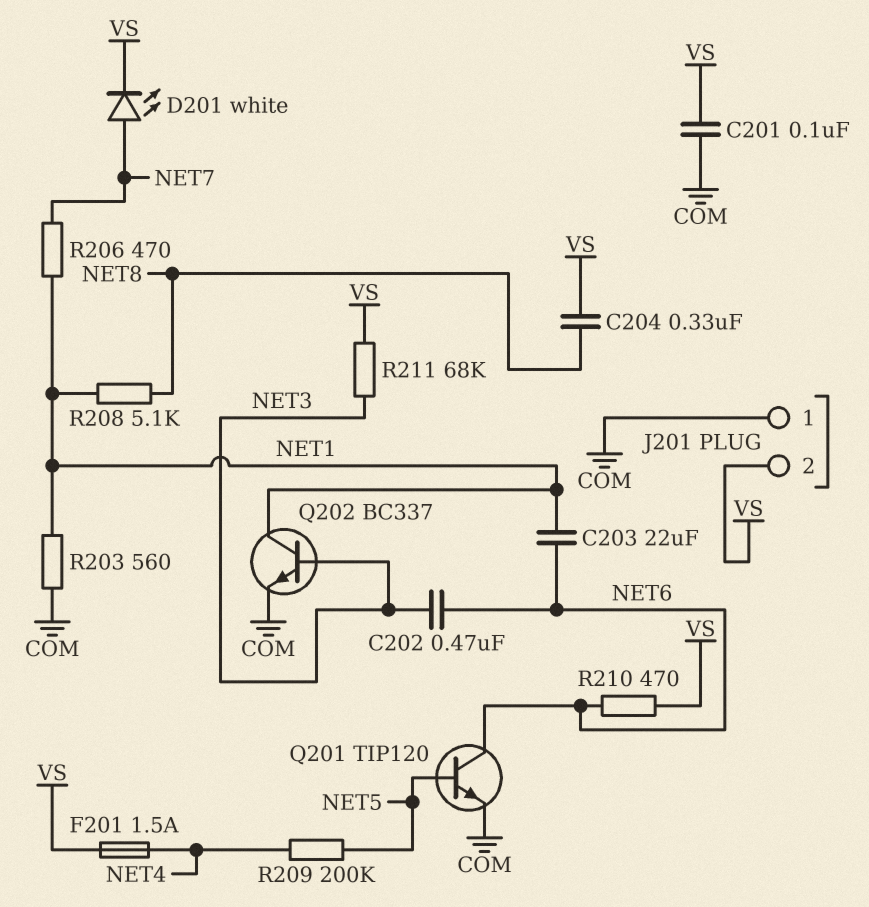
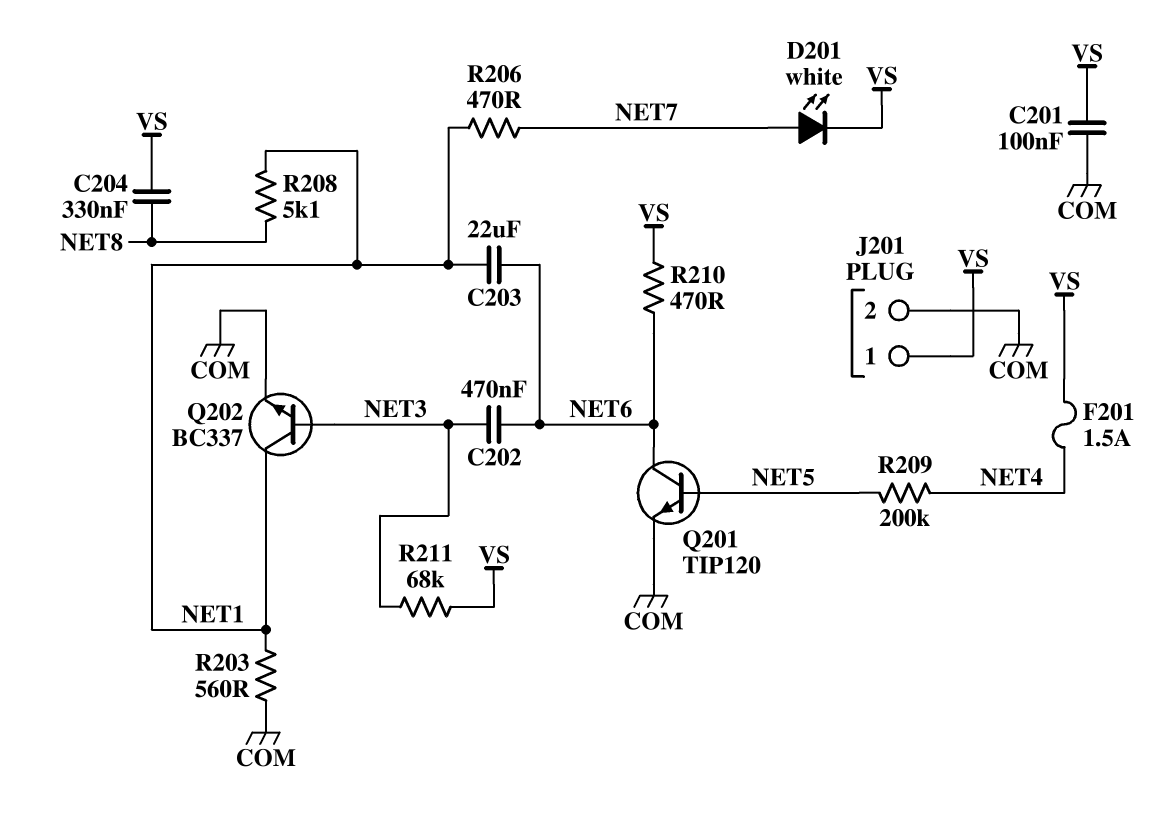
J201 pin 1: COM -> VS
J201 pin 2: VS -> COM

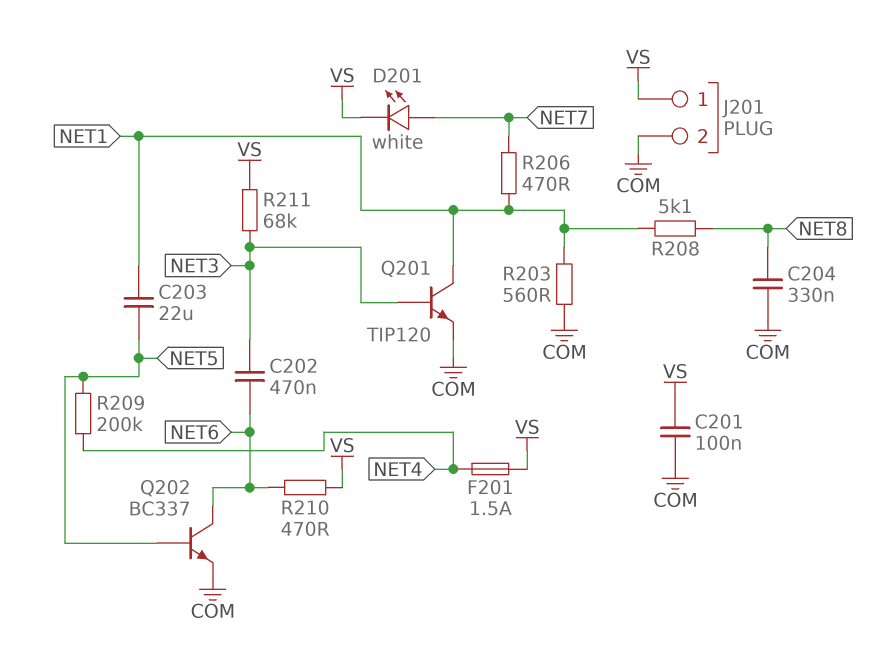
C203: 22uF (NET1, NET6) -> 22uF (NET1, NET5)
C204: 330nF (NET8, VS) -> 330nF (COM, NET8)
Q201: NPN TIP120 (B NET5, C NET6, E COM) -> NPN TIP120 (B NET3, C NET1, E COM)
Q202: NPN BC337 (B NET3, C NET1, E COM) -> NPN BC337 (B NET5, C NET6, E COM)

